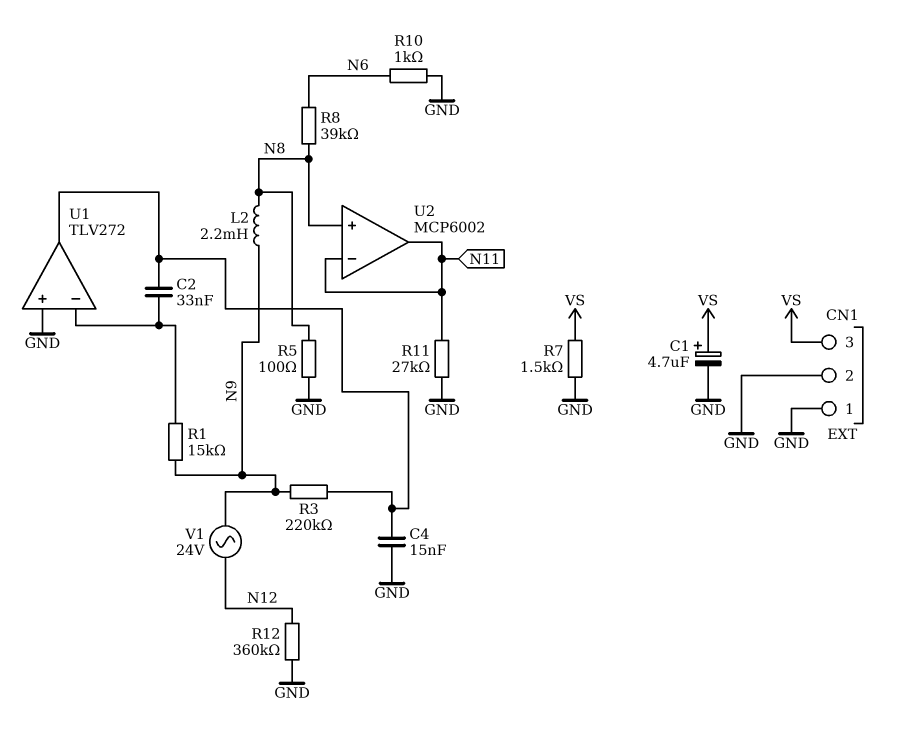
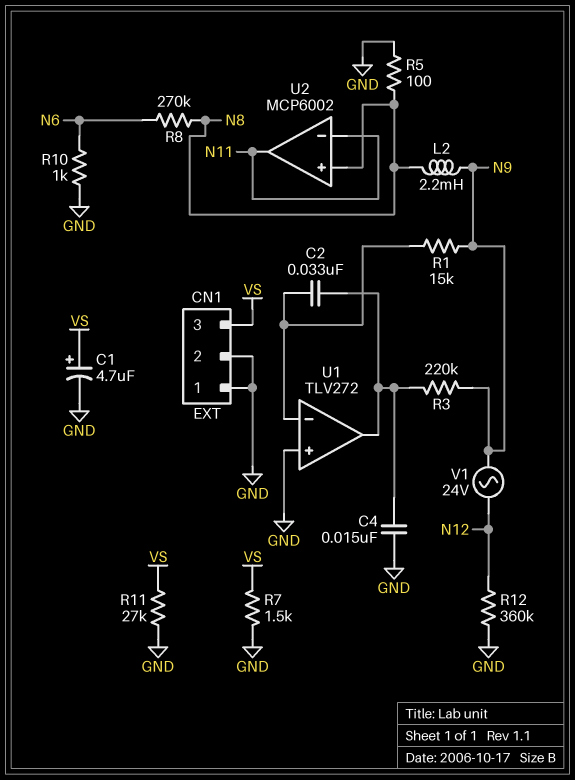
R8: 39k (N6, N8) -> 270k (N6, N8)
R11: 27k (GND, N11) -> 27k (GND, VS)

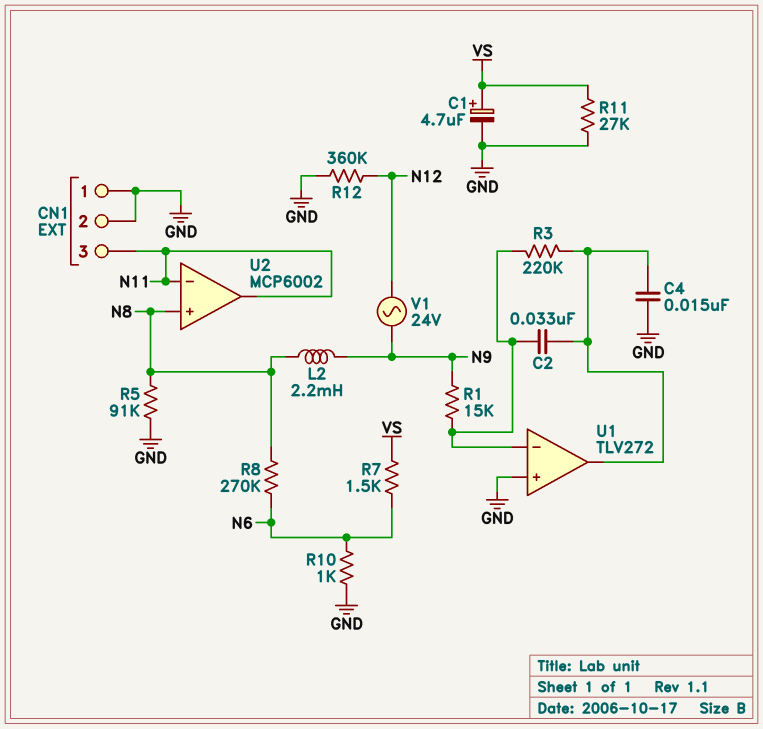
CN1 pin 3: VS -> N11
R3: 220k (N9, U1/out) -> 220k (U1/in-, U1/out)
R5: 100 (GND, N8) -> 91k (GND, N8)
R7: 1.5k (GND, VS) -> 1.5k (N6, VS)

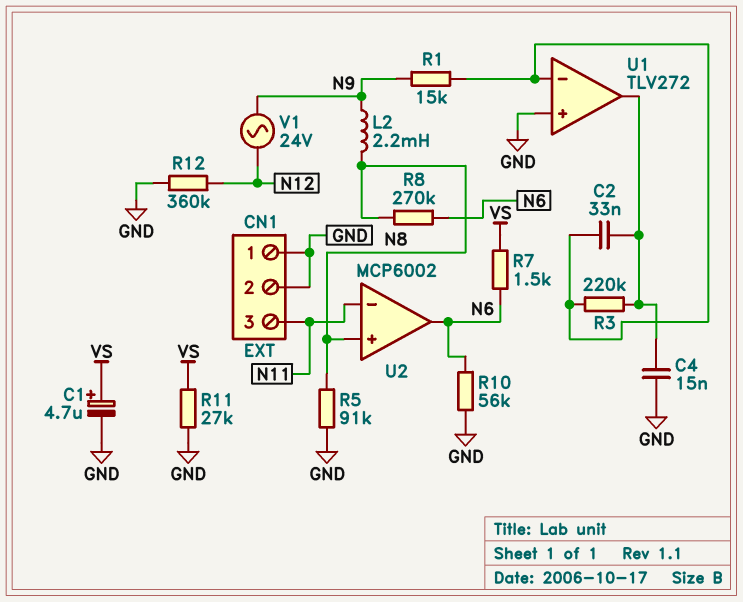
R10: 1k (GND, N6) -> 56k (GND, N6)
U2 pin out: N11 -> N6

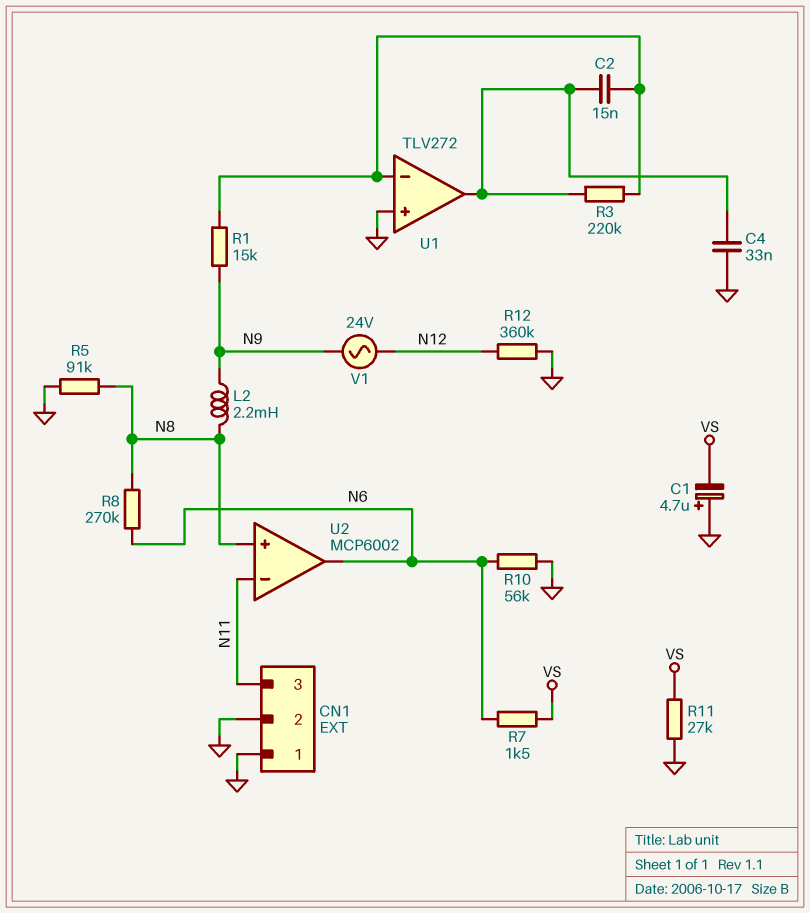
C1: 4.7uF (plus VS, minus GND) -> 4.7uF (plus GND, minus VS)
C2: 33nF (U1/in-, U1/out) -> 15nF (U1/in-, U1/out)
C4: 15nF (GND, U1/out) -> 33nF (GND, U1/out)

